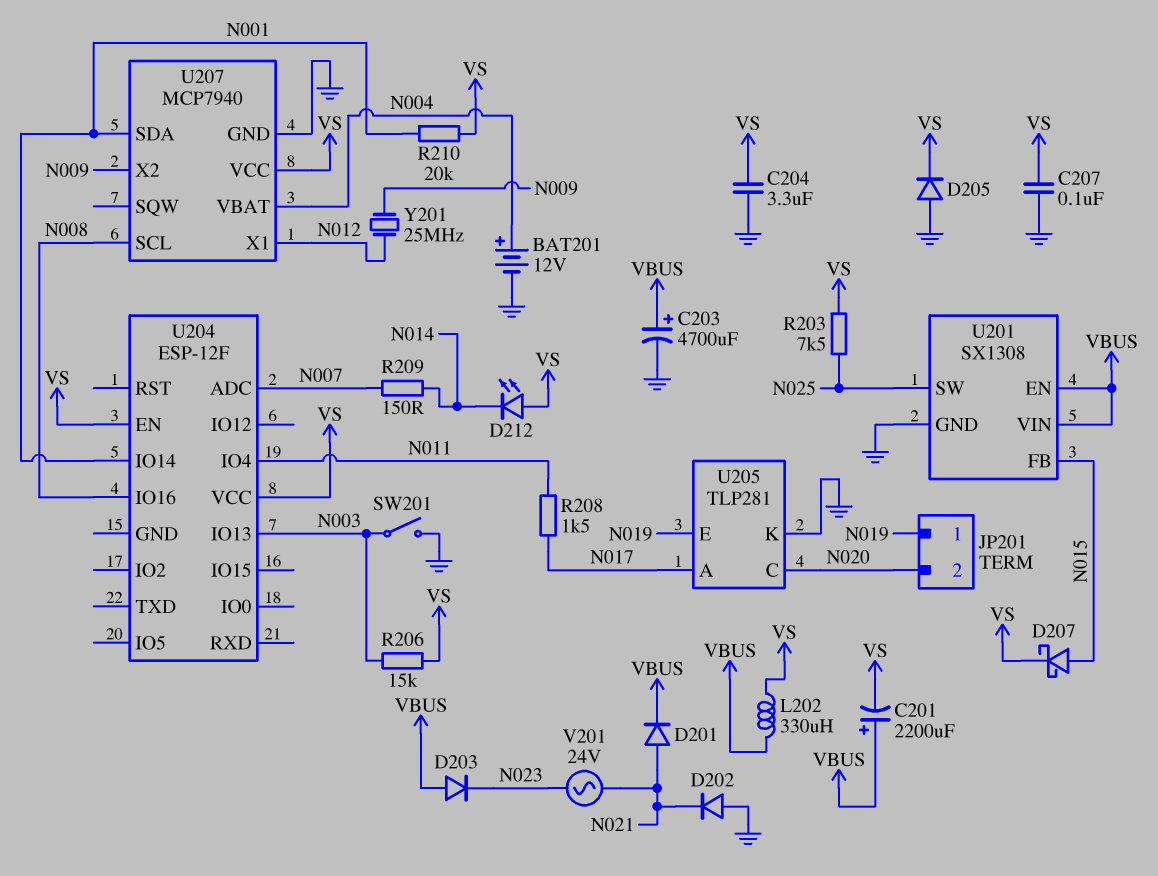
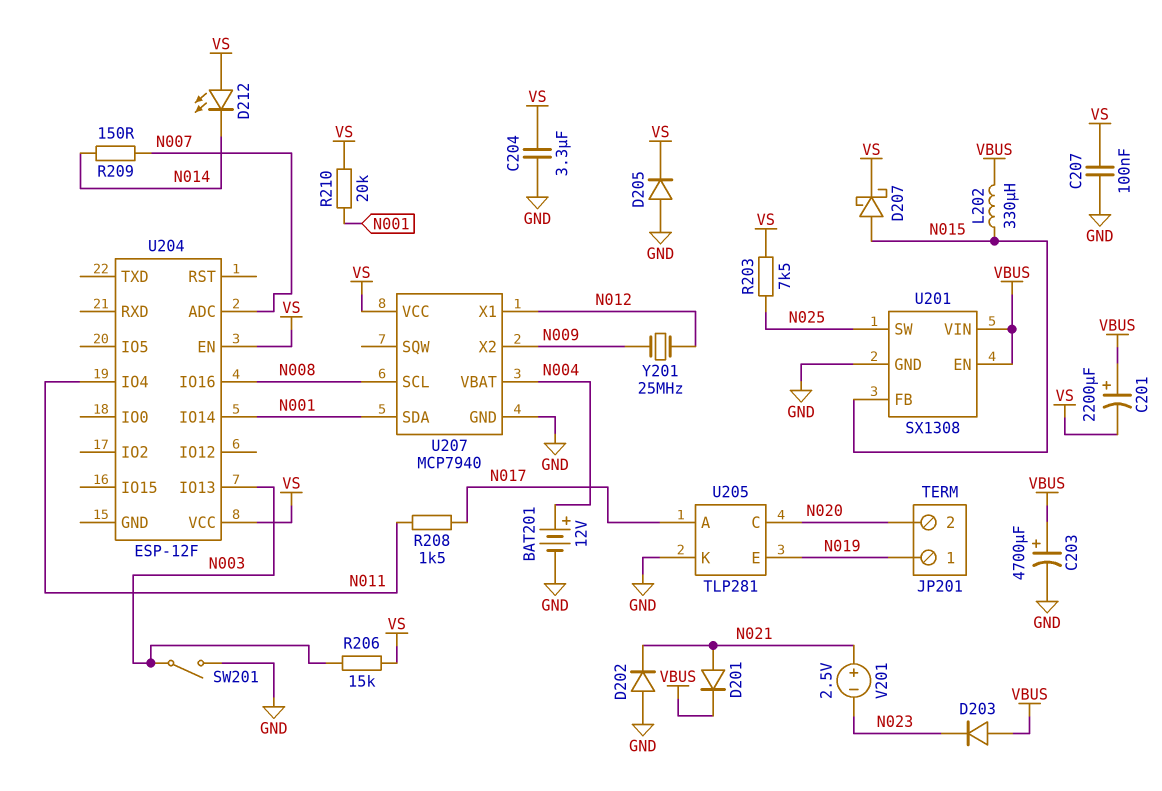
L202: 330uH (VBUS, VS) -> 330uH (N015, VBUS)
V201: AC 24V (N021, N023) -> 2.5V (plus N021, minus N023)

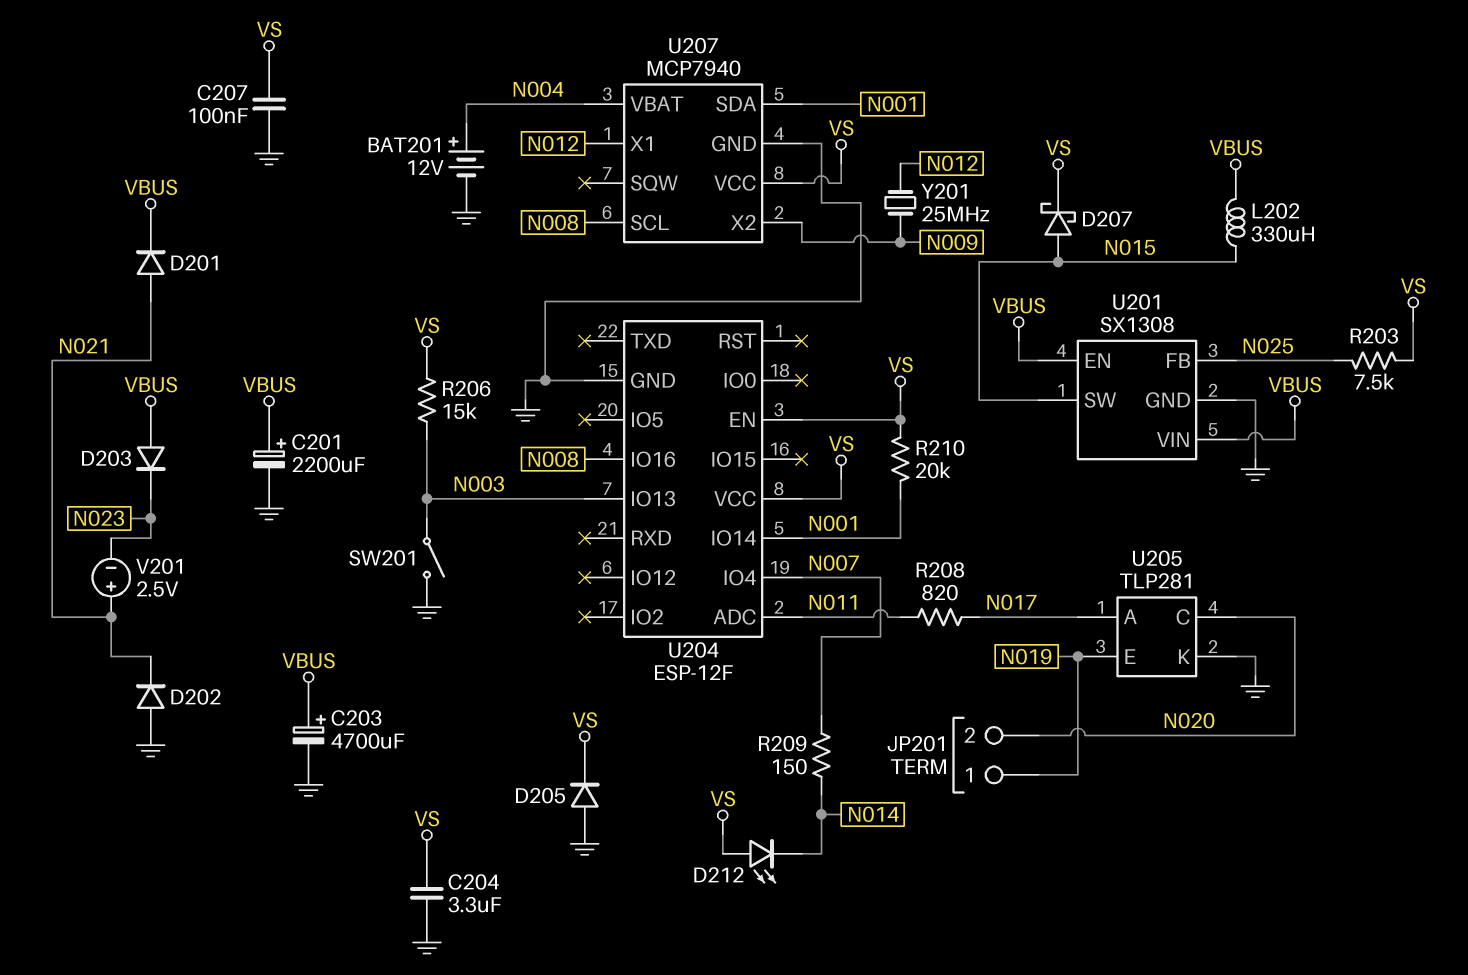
C201: 2200uF (plus VBUS, minus VS) -> 2200uF (plus VBUS, minus GND)
R208: 1.5k (N011, N017) -> 820 (N011, N017)
U201 pin FB: N015 -> N025
U201 pin SW: N025 -> N015
U204 pin ADC: N007 -> N011
U204 pin GND: none -> GND
U204 pin IO4: N011 -> N007

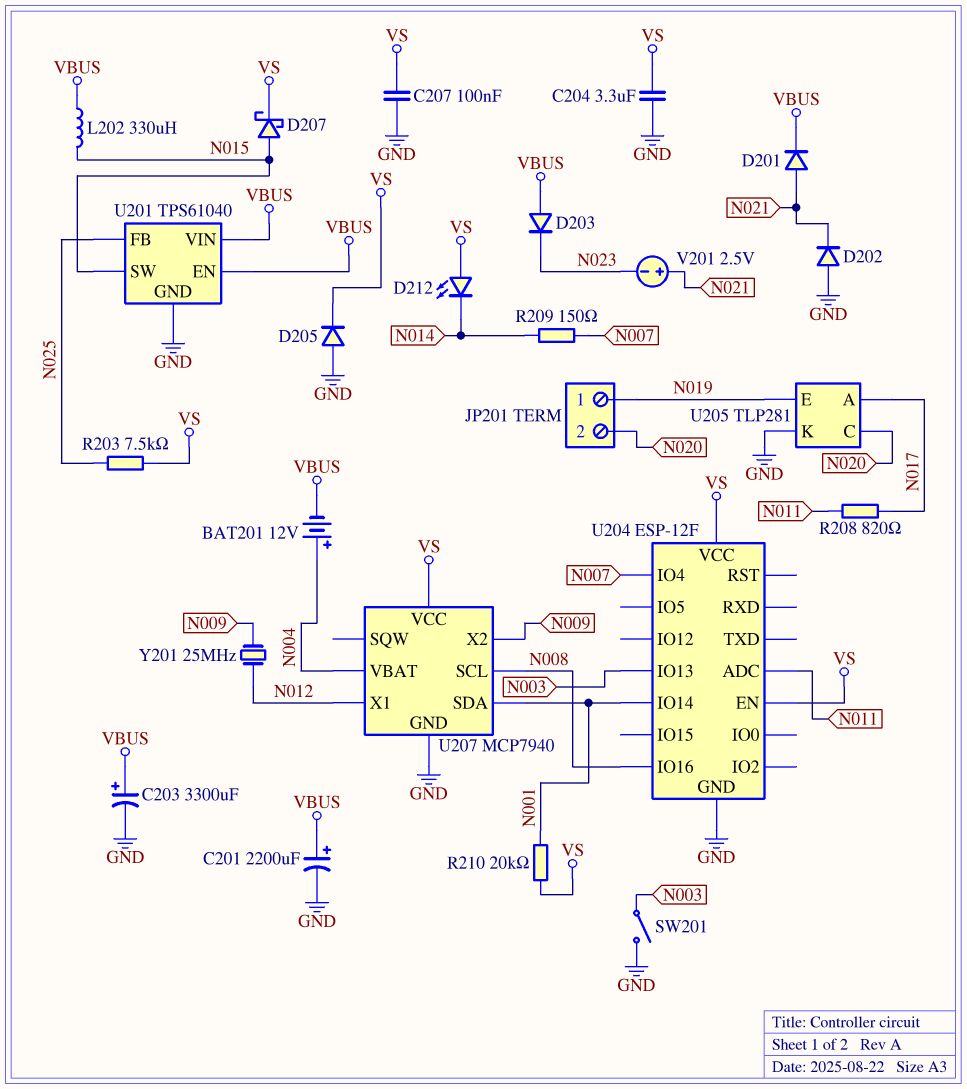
BAT201: 12V (plus N004, minus GND) -> 12V (plus N004, minus VBUS)
C203: 4700uF (plus VBUS, minus GND) -> 3300uF (plus VBUS, minus GND)
R206: 15k (N003, VS) -> none
U201: SX1308 -> TPS61040

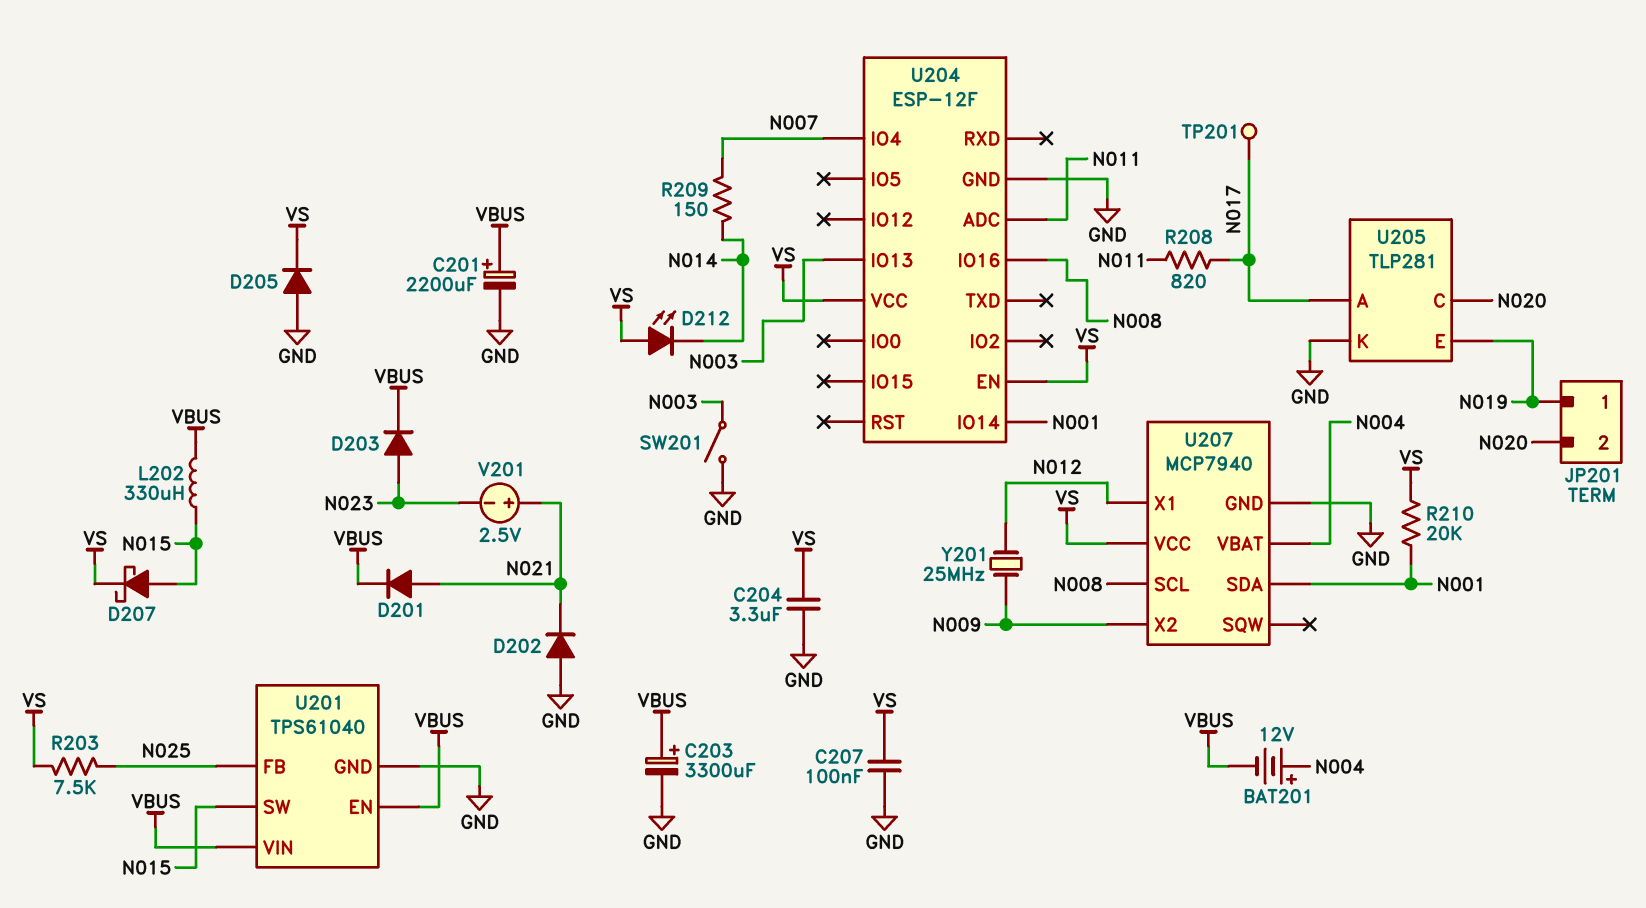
D203: diode (A VBUS, K N023) -> diode (A N023, K VBUS)
TP201: none -> test point (N017)

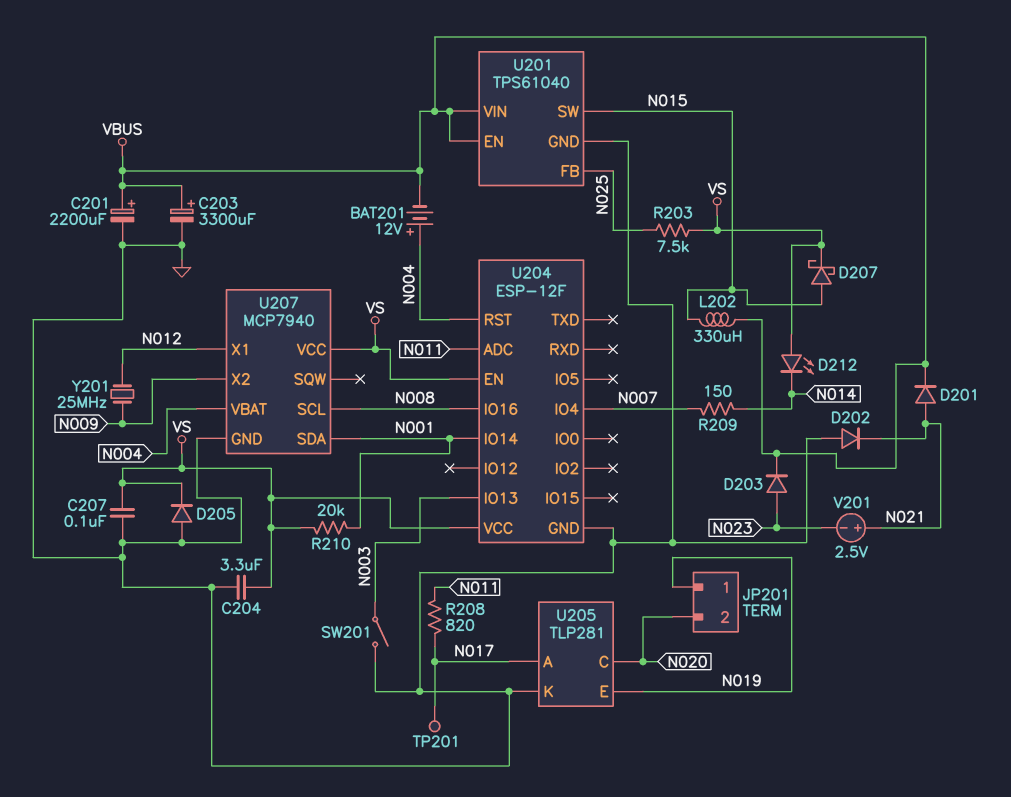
U204 pin RST: none -> N004

